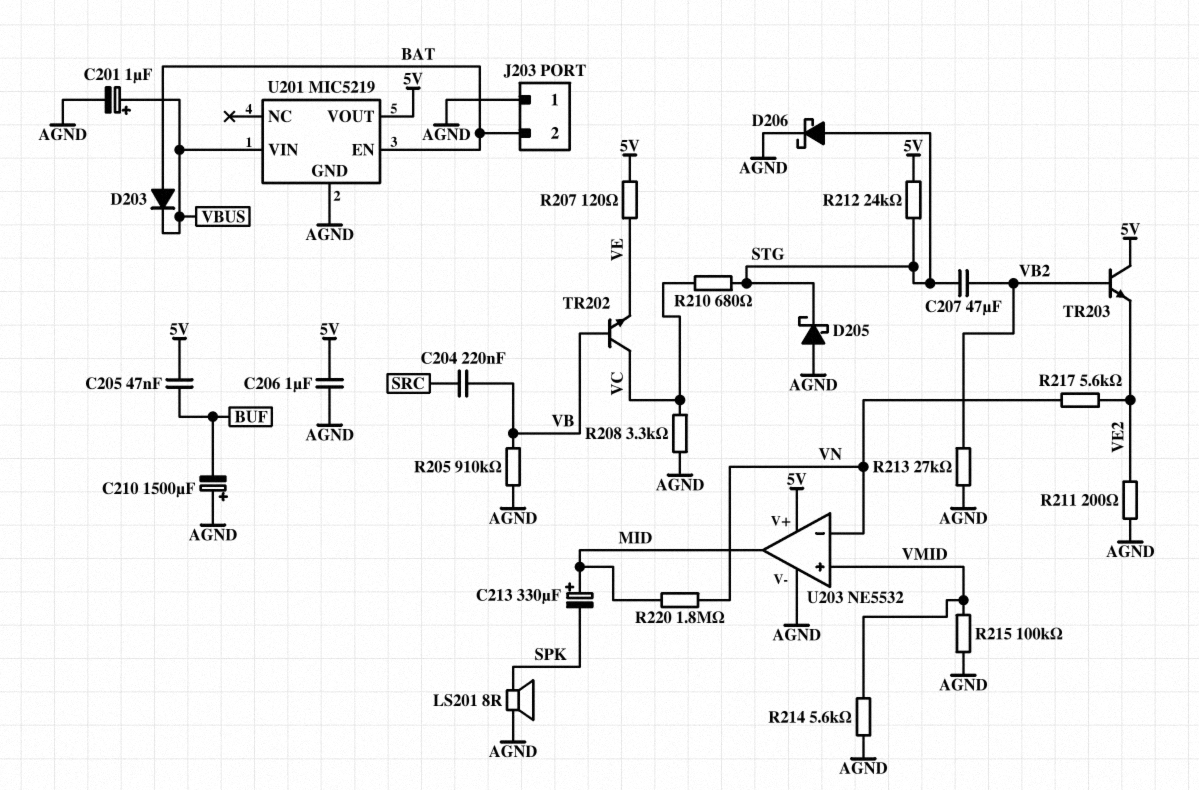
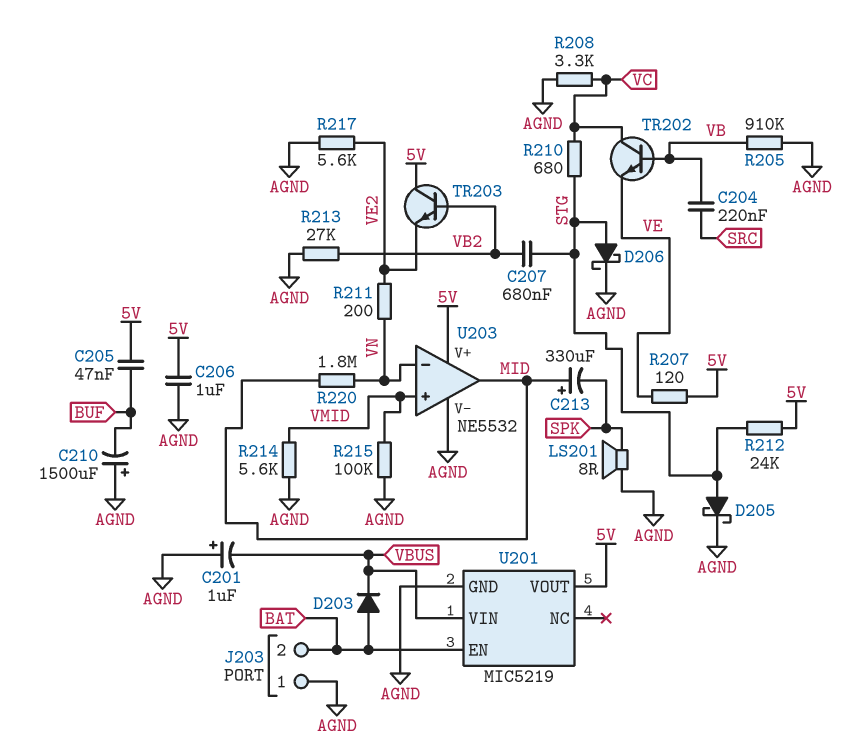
C201: 1uF (plus VBUS, minus AGND) -> 1uF (plus AGND, minus VBUS)
C207: 47uF (STG, VB2) -> 680nF (STG, VB2)
D205: schottky (A AGND, K STG) -> schottky (A STG, K AGND)
R211: 200 (AGND, VE2) -> 200 (VE2, VN)
R217: 5.6k (VE2, VN) -> 5.6k (AGND, VE2)

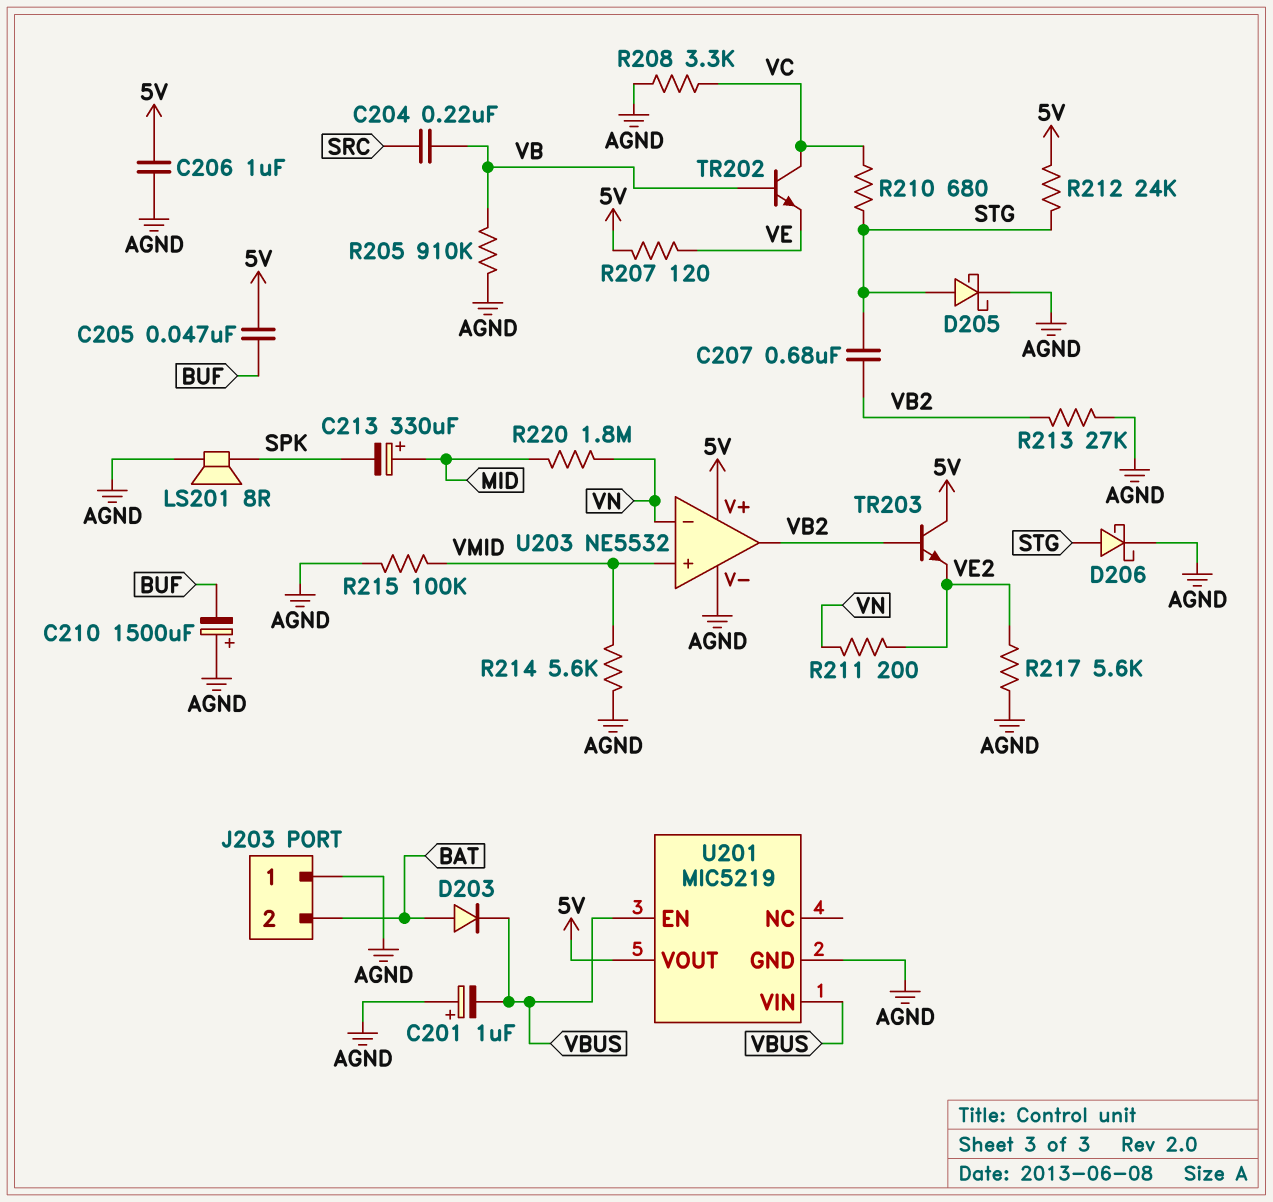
U201 pin EN: BAT -> VBUS
U203 pin out: MID -> VB2

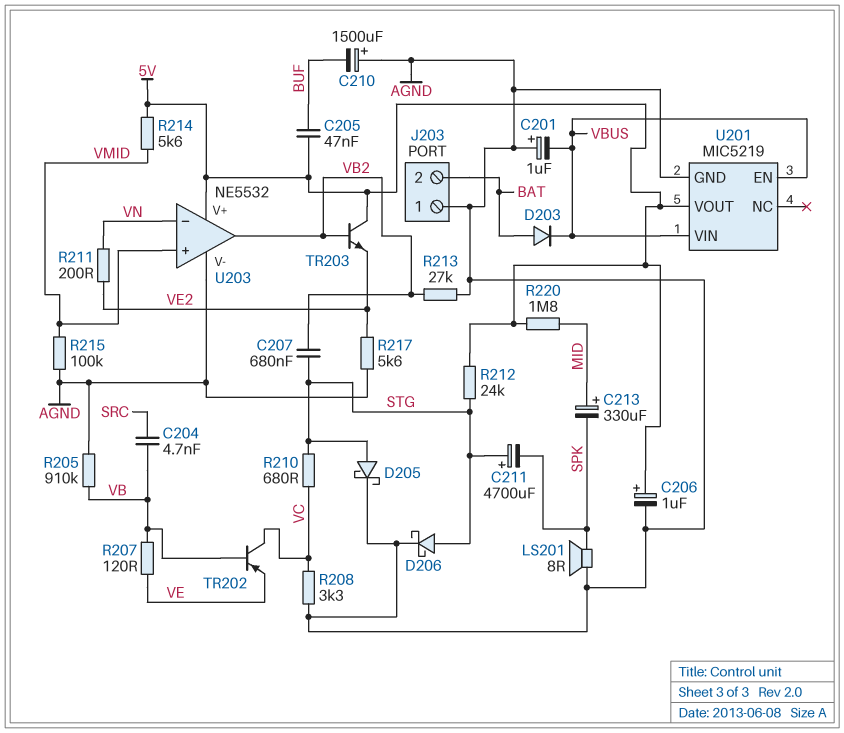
C204: 220nF (SRC, VB) -> 4.7nF (SRC, VB)
C206: 1uF (5V, AGND) -> 1uF (plus 5V, minus AGND)
C211: none -> 4700uF (plus STG, minus SPK)
R207: 120 (5V, VE) -> 120 (VB, VE)
R214: 5.6k (AGND, VMID) -> 5.6k (5V, VMID)
R220: 1.8M (MID, VN) -> 1.8M (5V, MID)
TR202: NPN (B VB, C VC, E VE) -> PNP (B VB, C VC, E VE)

